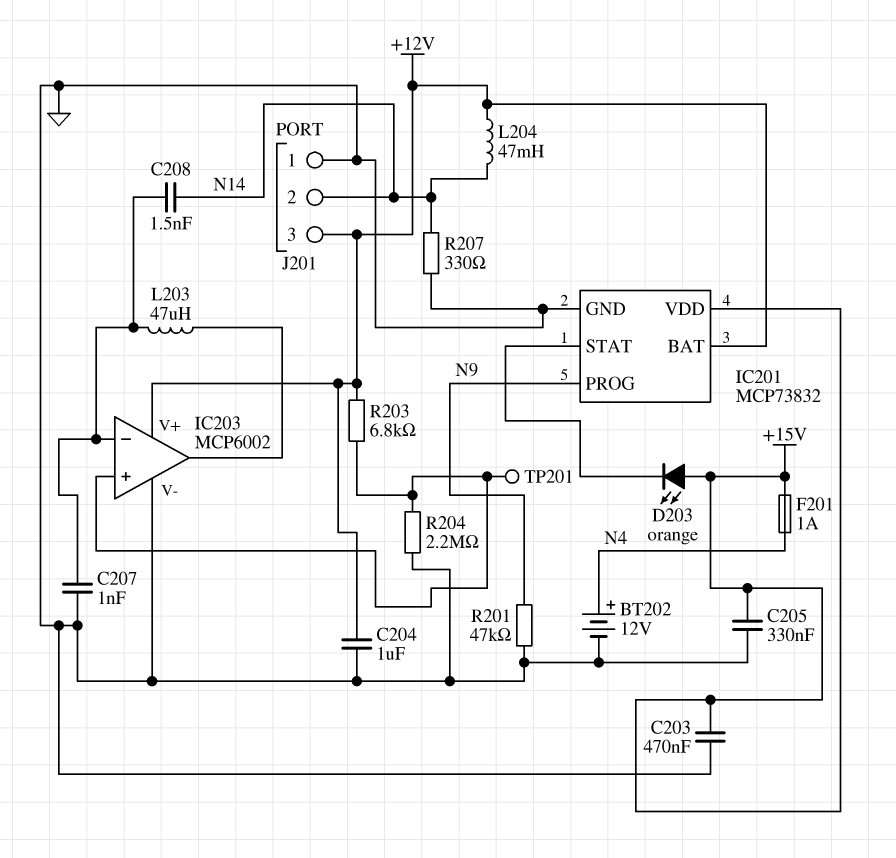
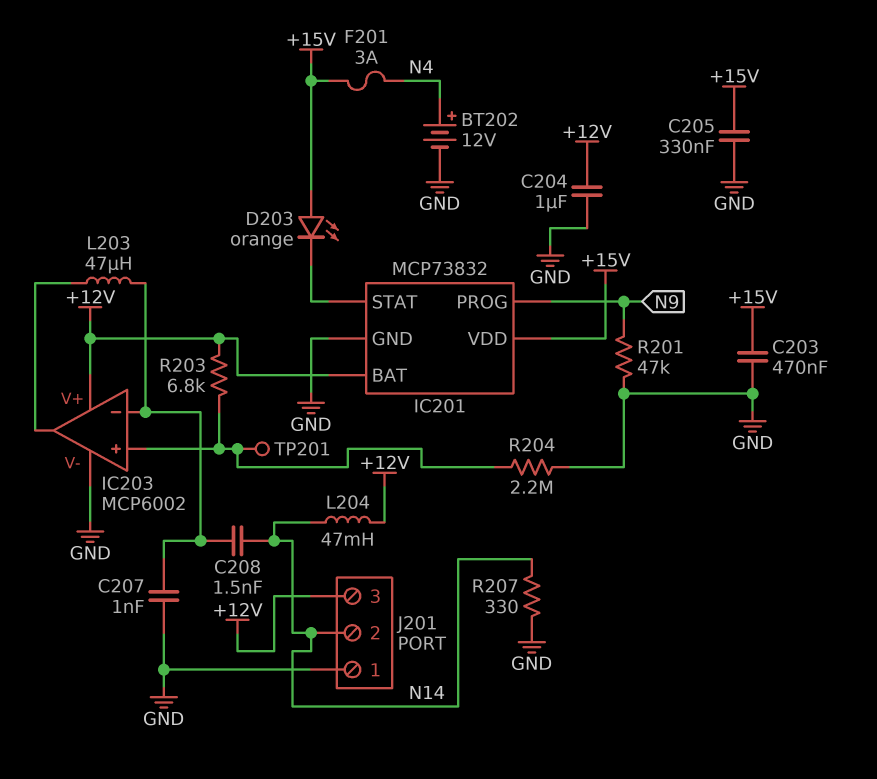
F201: 1A (+15V, N4) -> 3A (+15V, N4)

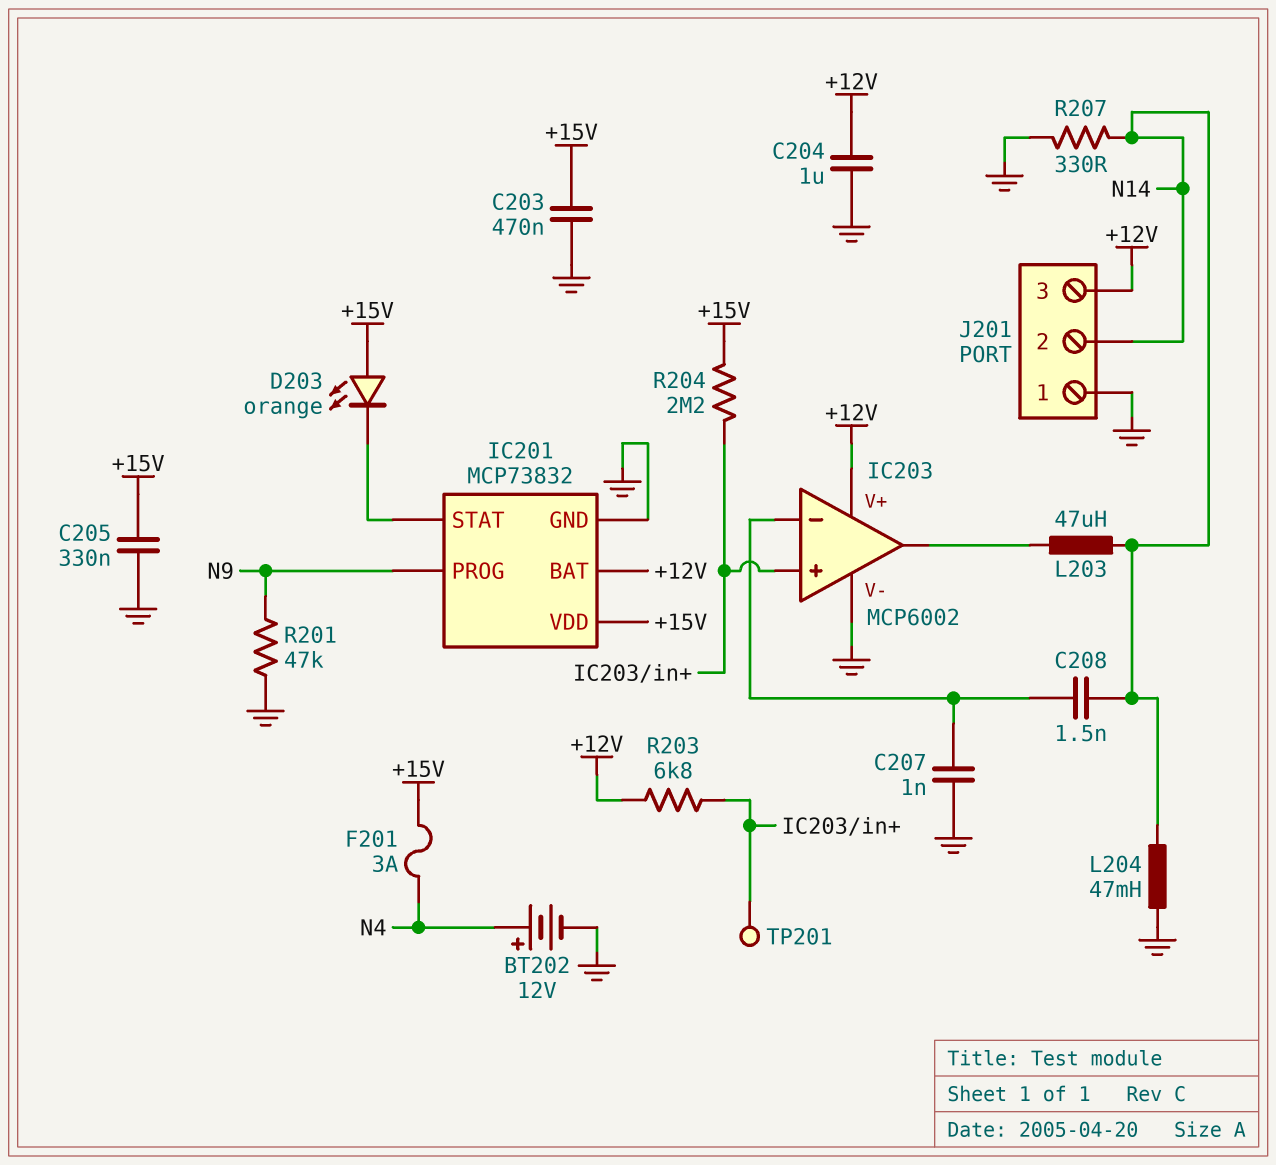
L203: 47uH (IC203/in-, IC203/out) -> 47uH (IC203/out, N14)
L204: 47mH (+12V, N14) -> 47mH (GND, N14)
R204: 2.2M (GND, IC203/in+) -> 2.2M (+15V, IC203/in+)

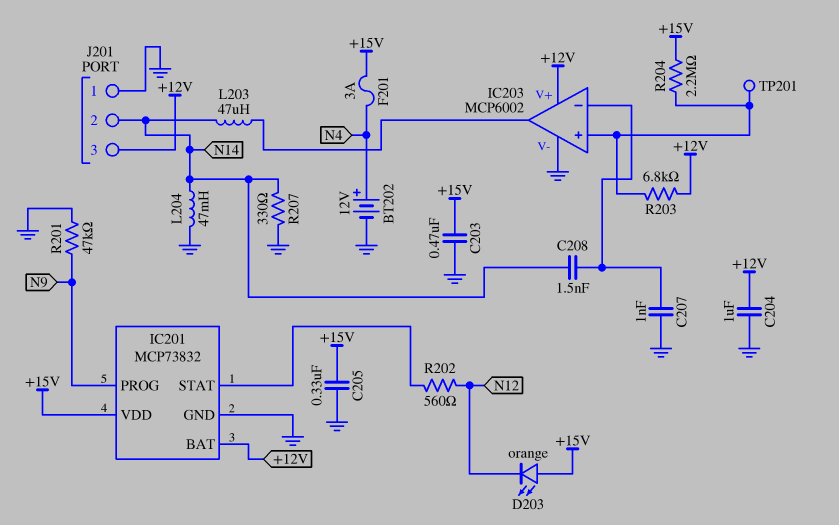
D203: LED orange (A +15V, K IC201/STAT) -> LED orange (A +15V, K N12)
R202: none -> 560 (IC201/STAT, N12)

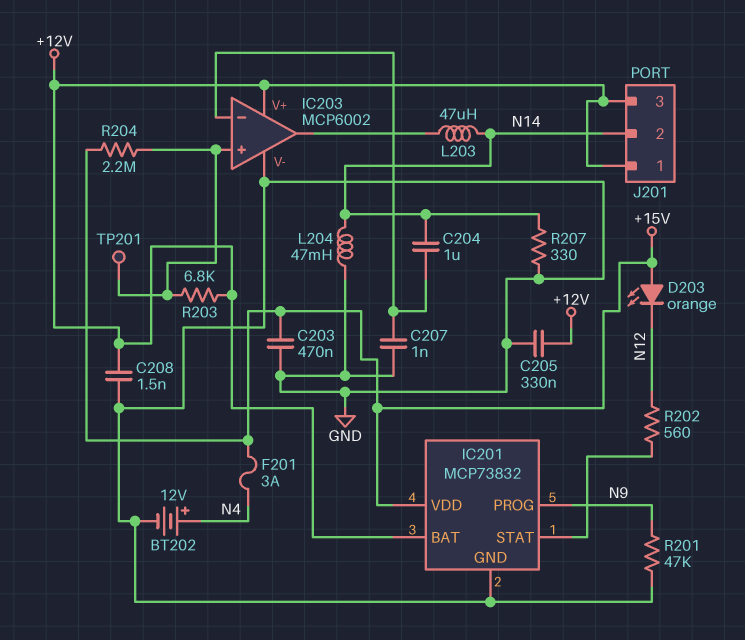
C204: 1uF (+12V, GND) -> 1uF (IC203/in-, N14)
C205: 330nF (+15V, GND) -> 330nF (+12V, GND)
C208: 1.5nF (IC203/in-, N14) -> 1.5nF (+12V, GND)
J201 pin 1: GND -> +12V

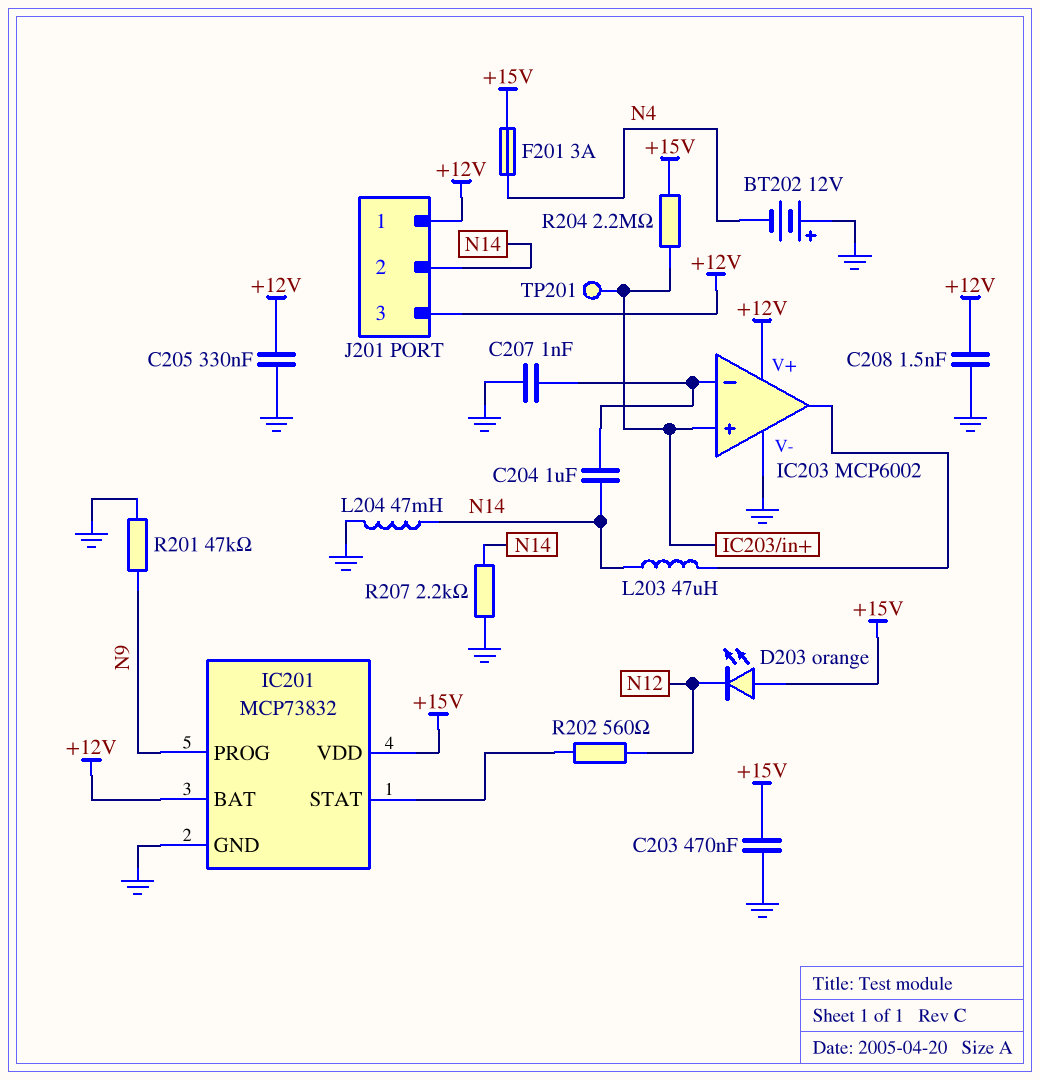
BT202: 12V (plus N4, minus GND) -> 12V (plus GND, minus N4)
R203: 6.8k (+12V, IC203/in+) -> none
R207: 330 (GND, N14) -> 2.2k (GND, N14)

